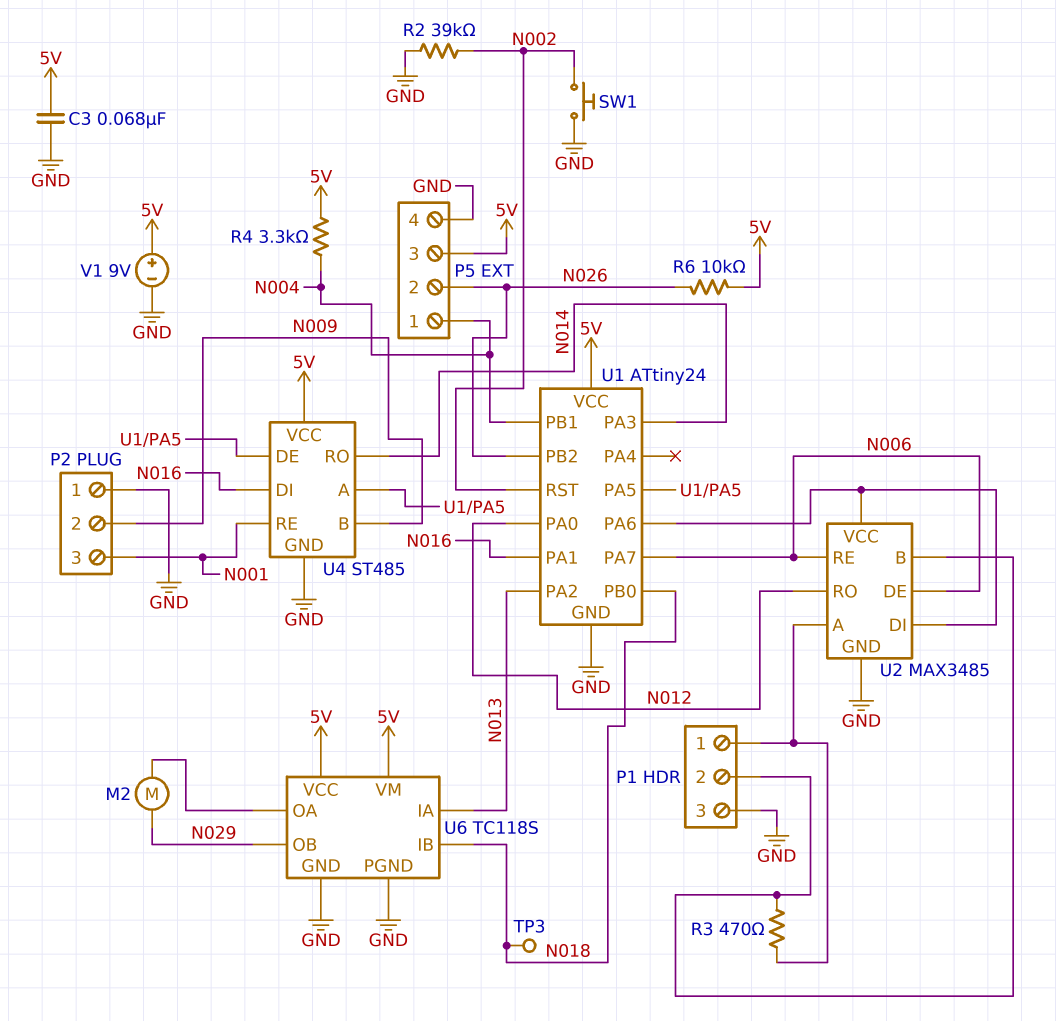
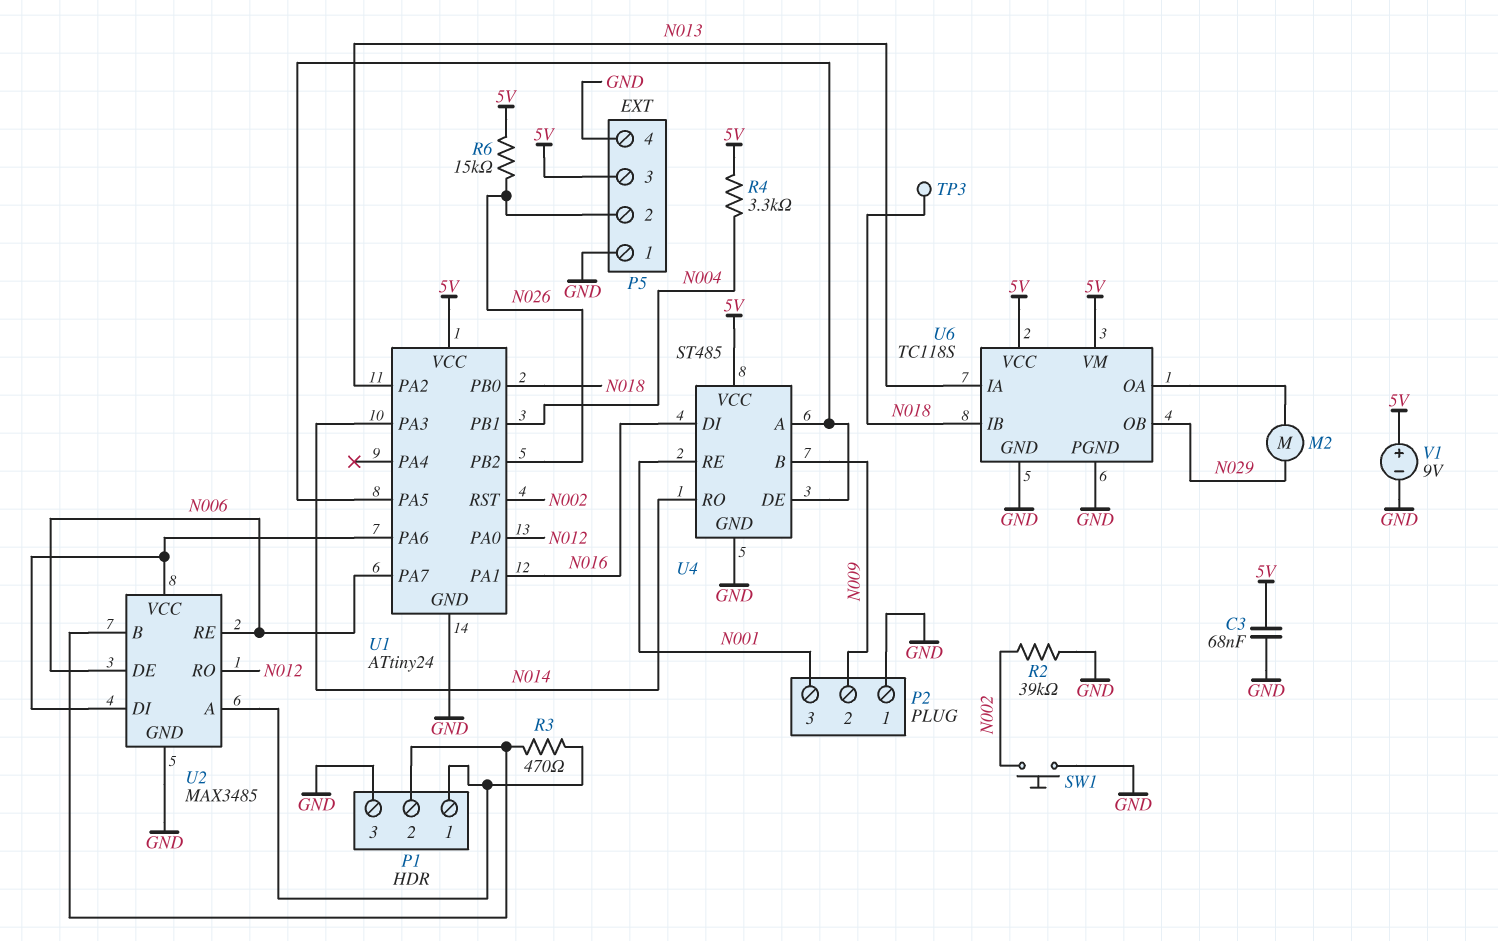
P5 pin 1: N004 -> GND
R6: 10k (5V, N026) -> 15k (5V, N026)

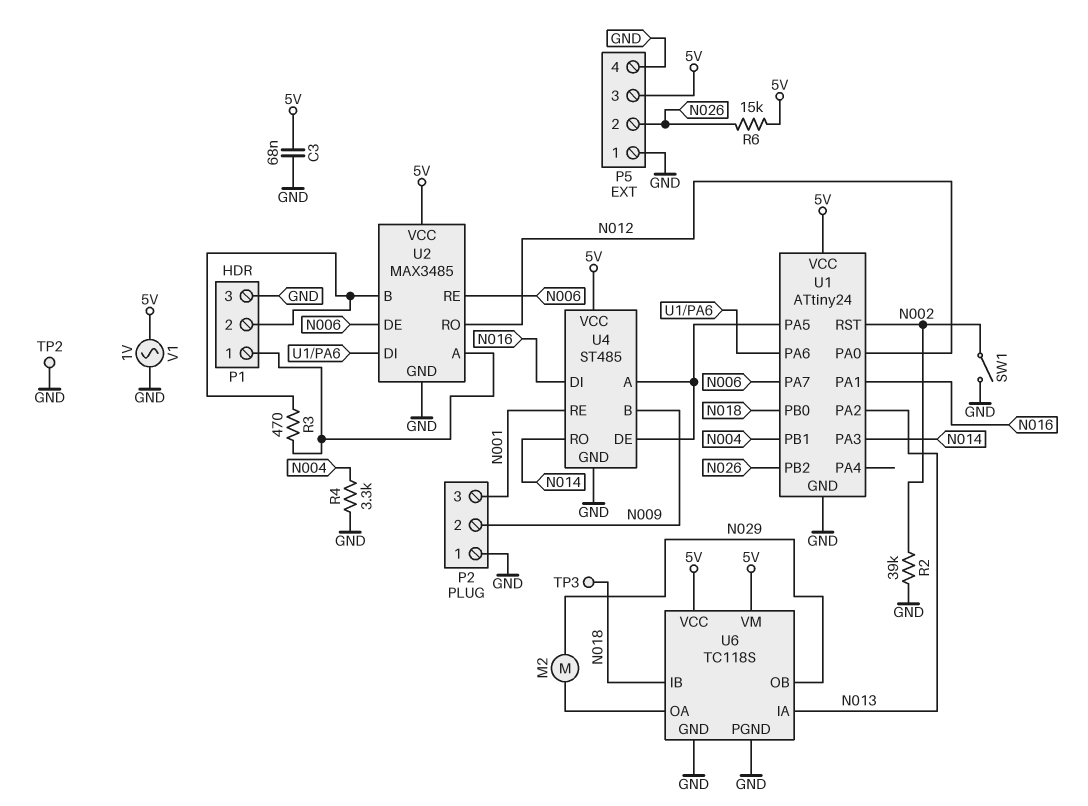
R4: 3.3k (5V, N004) -> 3.3k (GND, N004)
SW1: button (GND, N002) -> switch (GND, N002)
TP2: none -> test point (GND)
U2 pin VCC: U1/PA6 -> 5V
V1: 9V (plus 5V, minus GND) -> AC 1V (5V, GND)

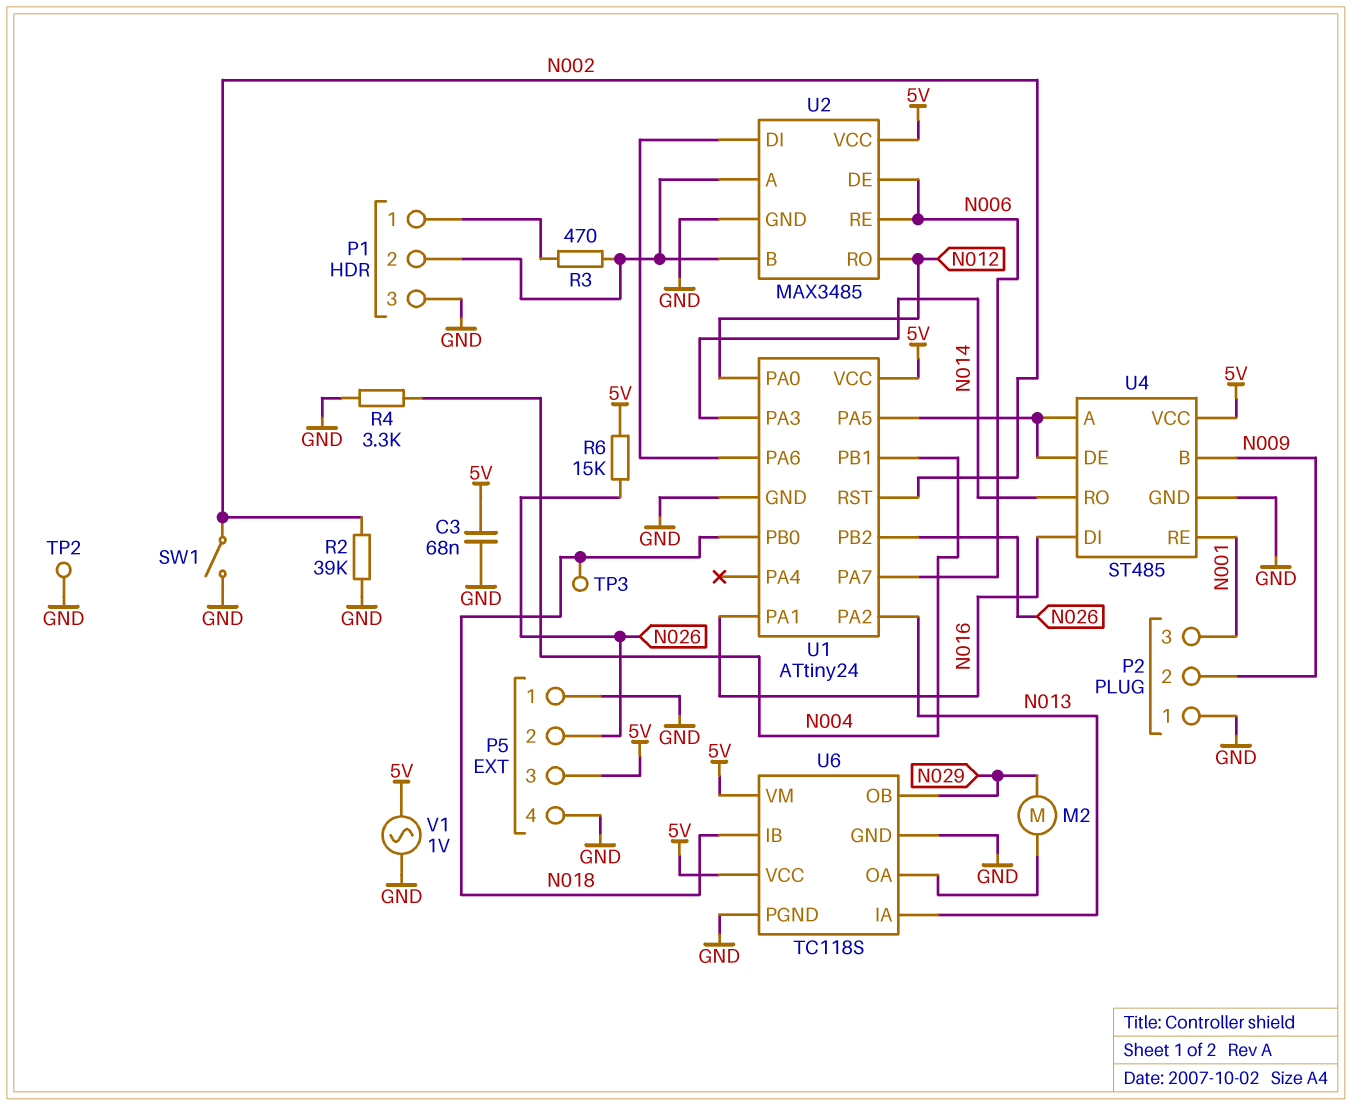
U2 pin A: P1/1 -> P1/2

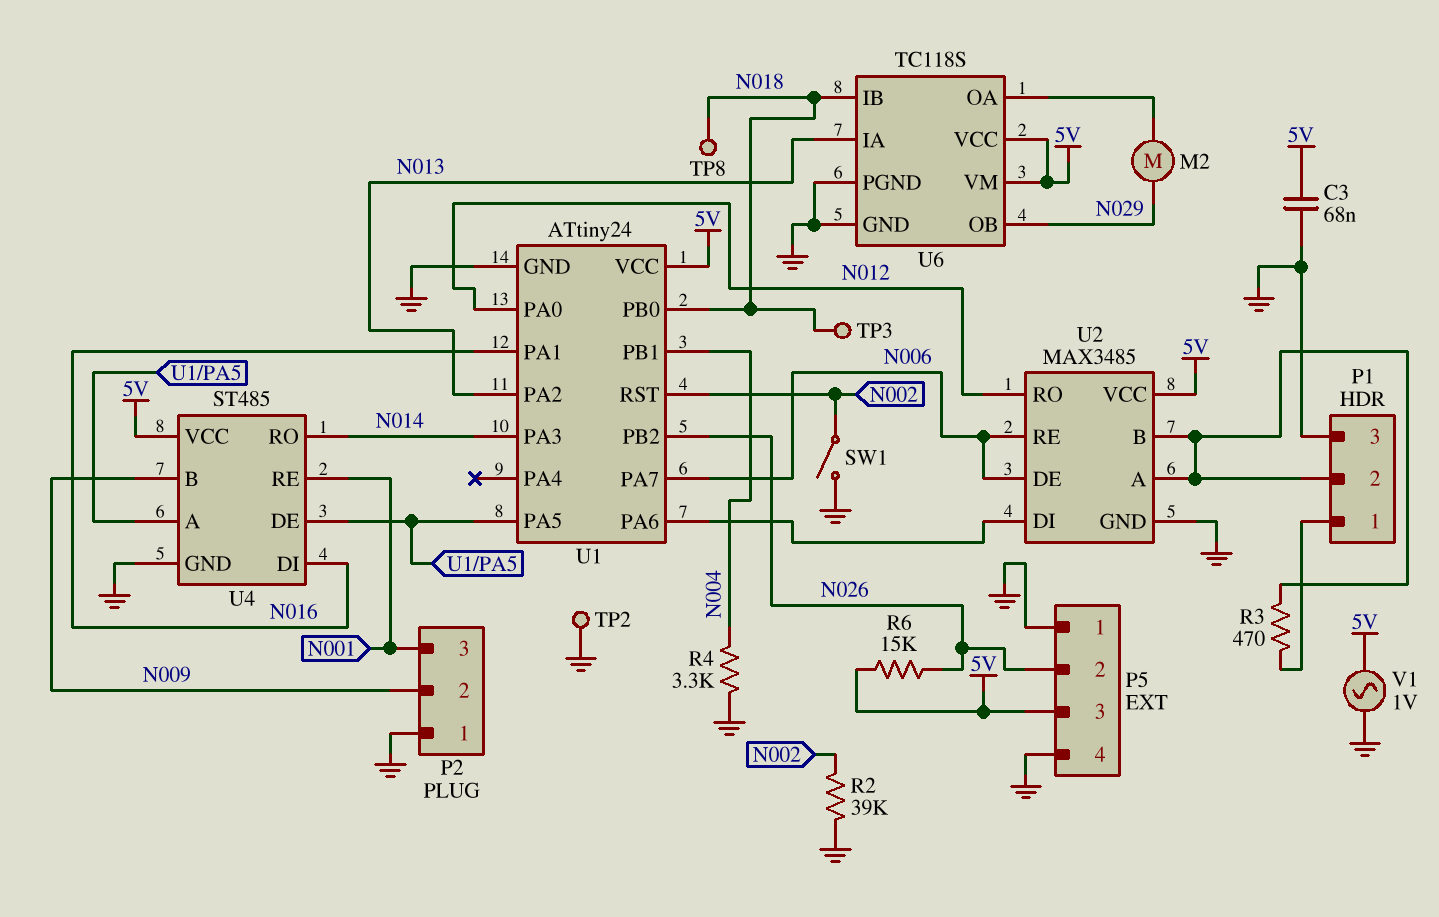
TP8: none -> test point (N018)

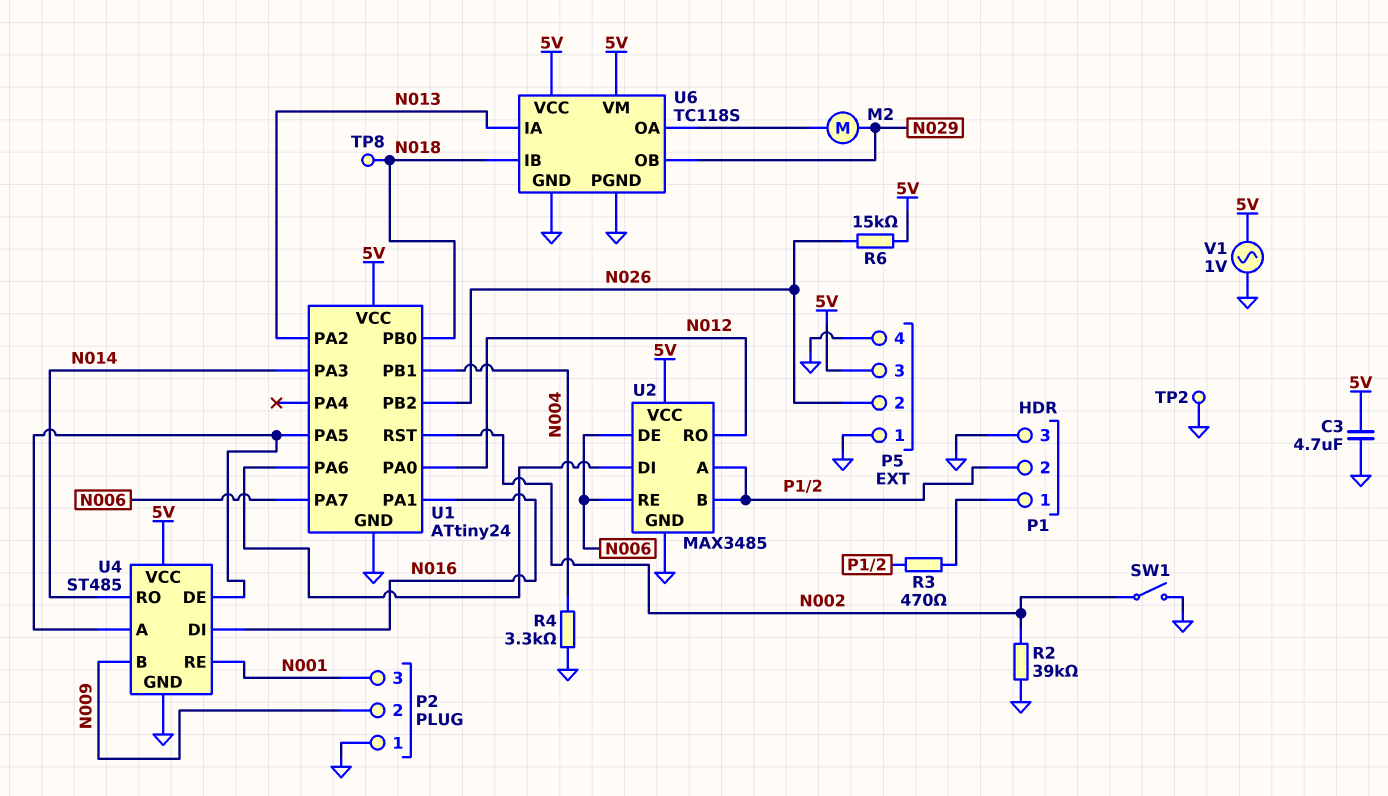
C3: 68nF (5V, GND) -> 4.7uF (5V, GND)
TP3: test point (N018) -> none

